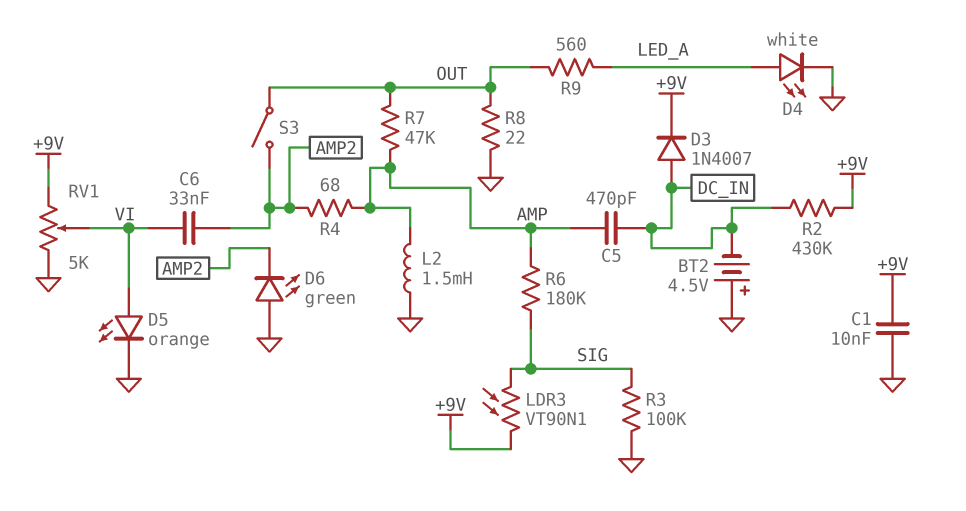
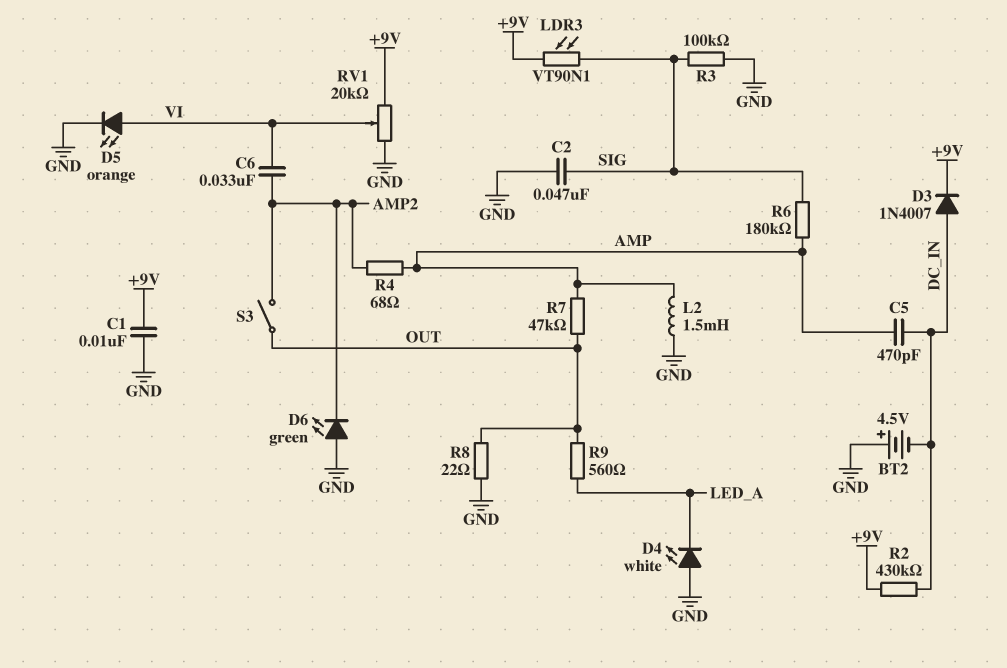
C2: none -> 47nF (GND, SIG)
D4: LED white (A LED_A, K GND) -> LED white (A GND, K LED_A)
RV1: 5k (+9V, GND, wiper VI) -> 20k (+9V, GND, wiper VI)

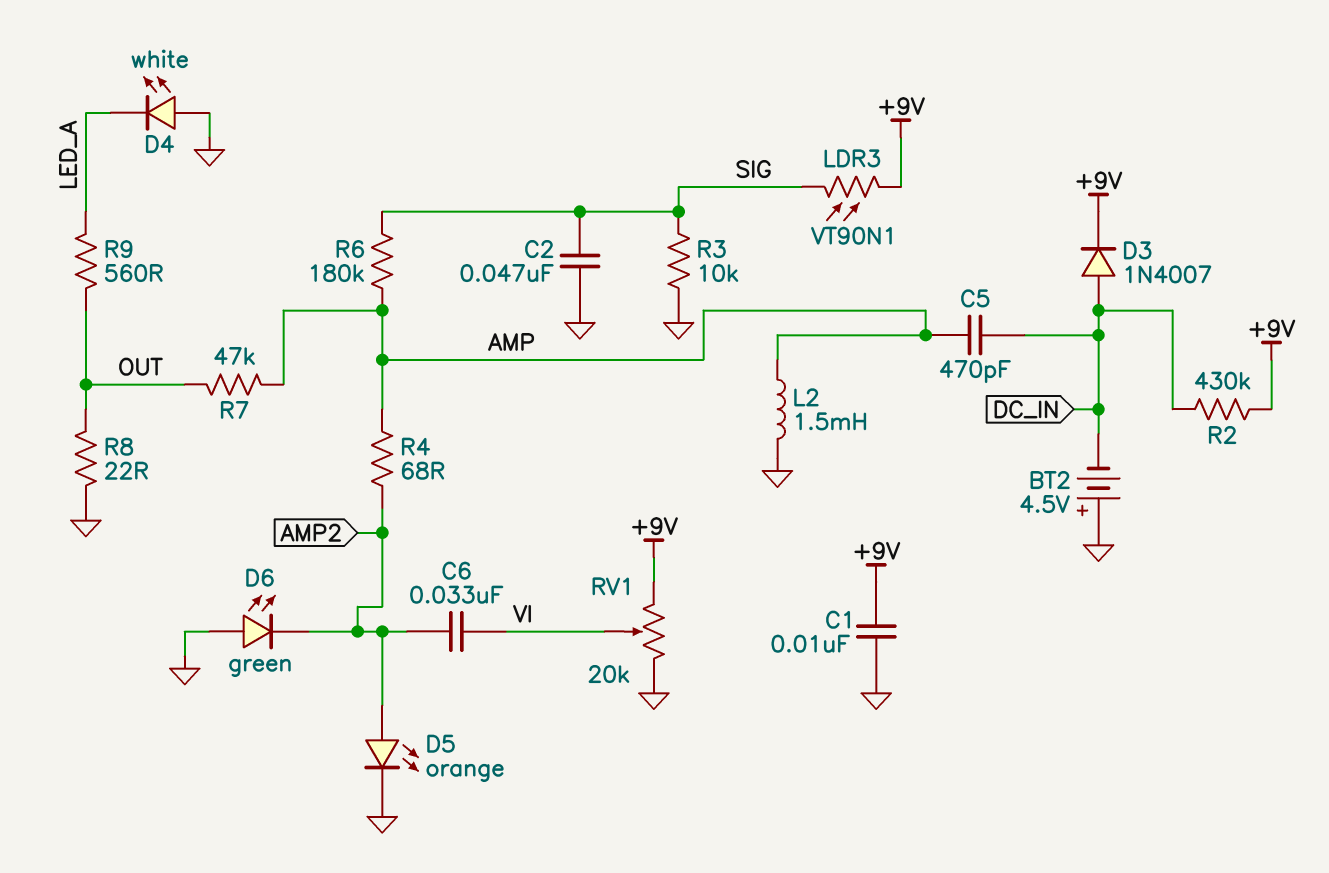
D5: LED orange (A VI, K GND) -> LED orange (A AMP2, K GND)
R3: 100k (GND, SIG) -> 10k (GND, SIG)
S3: switch (AMP2, OUT) -> none

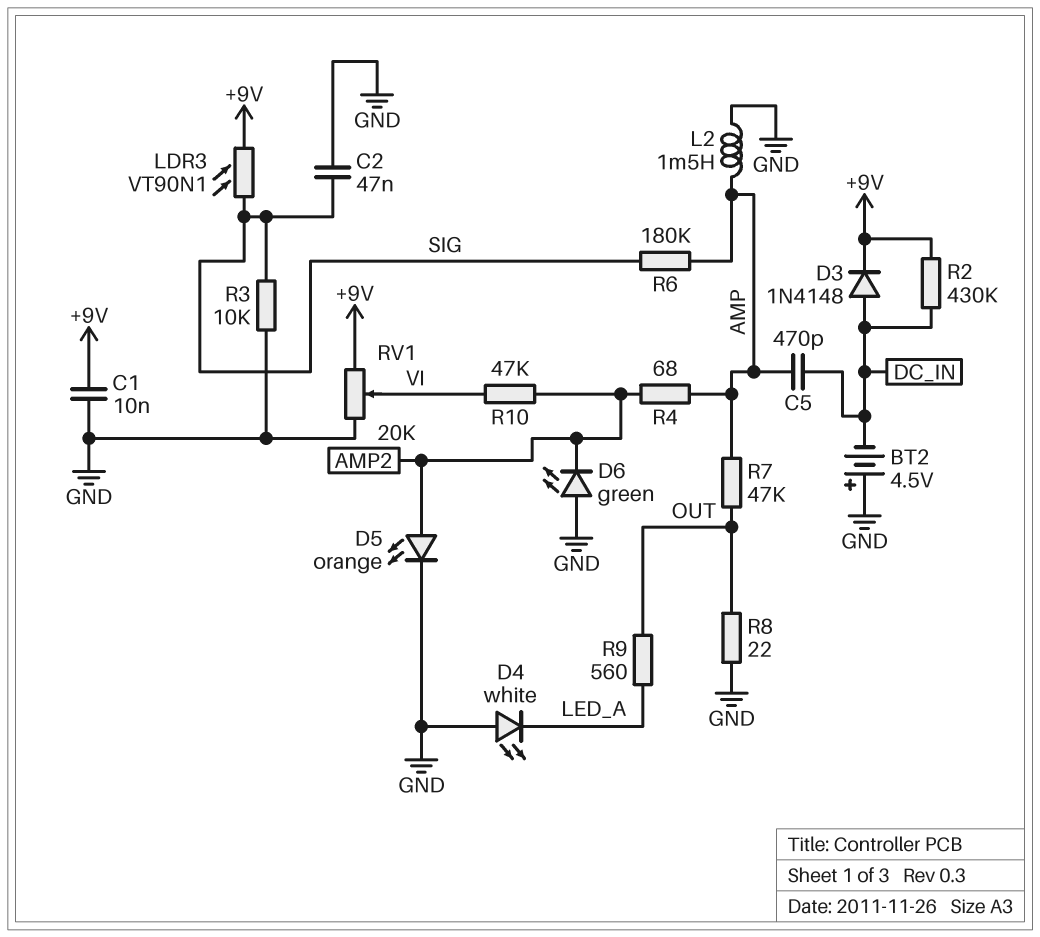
C6: 33nF (AMP2, VI) -> none
D3: diode 1N4007 (A DC_IN, K +9V) -> diode 1N4148 (A DC_IN, K +9V)
R10: none -> 47k (AMP2, VI)

